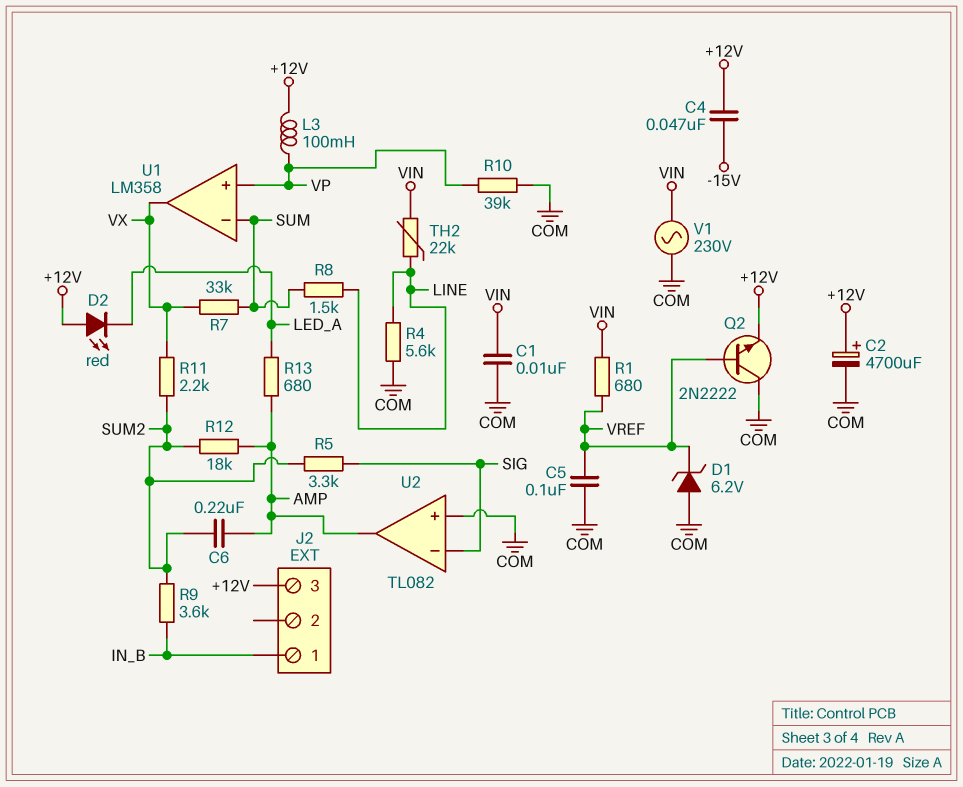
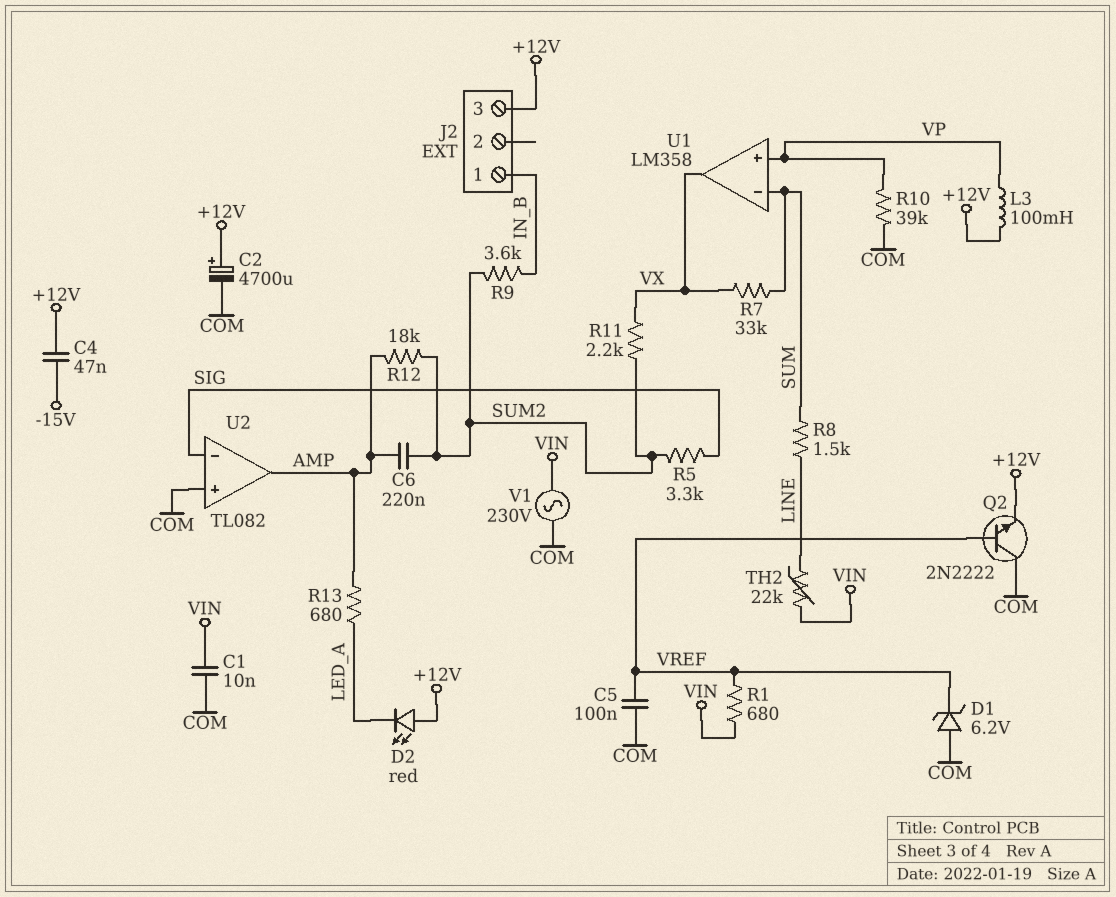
R4: 5.6k (COM, LINE) -> none

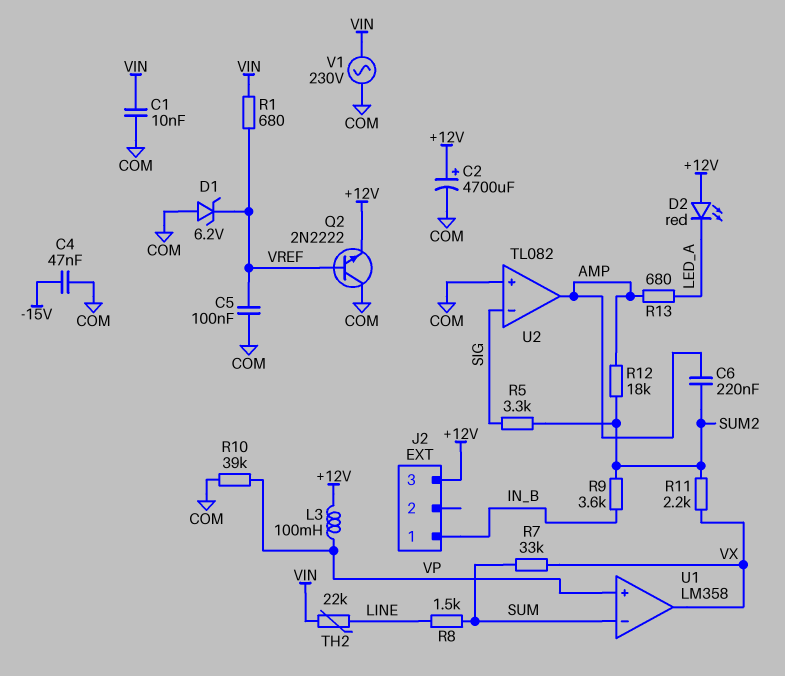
C4: 47nF (+12V, -15V) -> 47nF (-15V, COM)

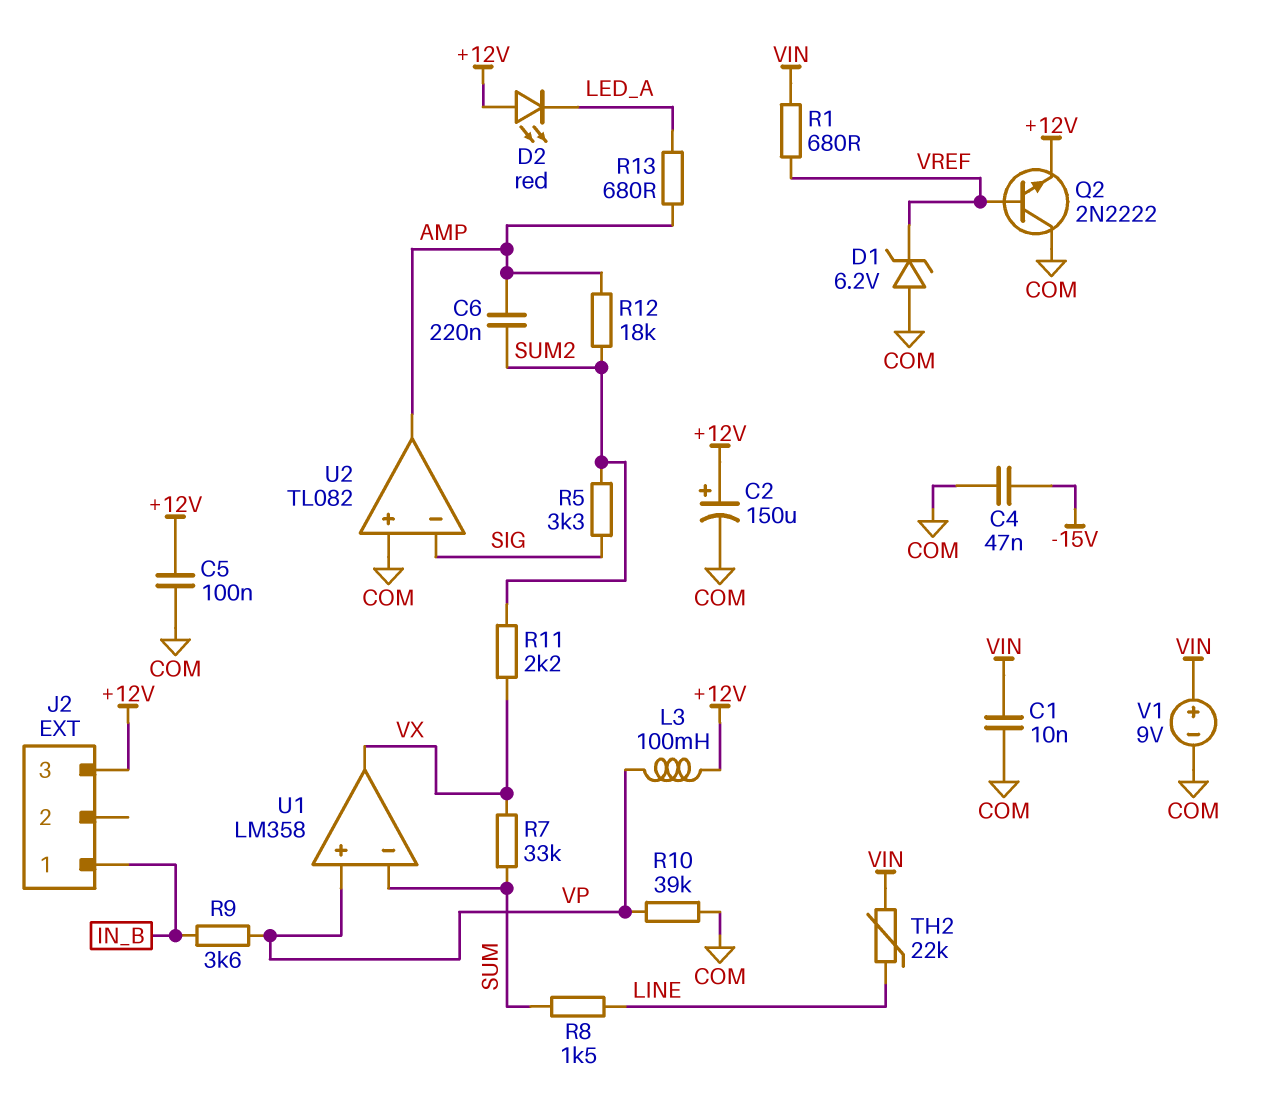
C2: 4700uF (plus +12V, minus COM) -> 150uF (plus +12V, minus COM)
C5: 100nF (COM, VREF) -> 100nF (+12V, COM)
R9: 3.6k (IN_B, SUM2) -> 3.6k (IN_B, VP)
V1: AC 230V (COM, VIN) -> 9V (plus VIN, minus COM)

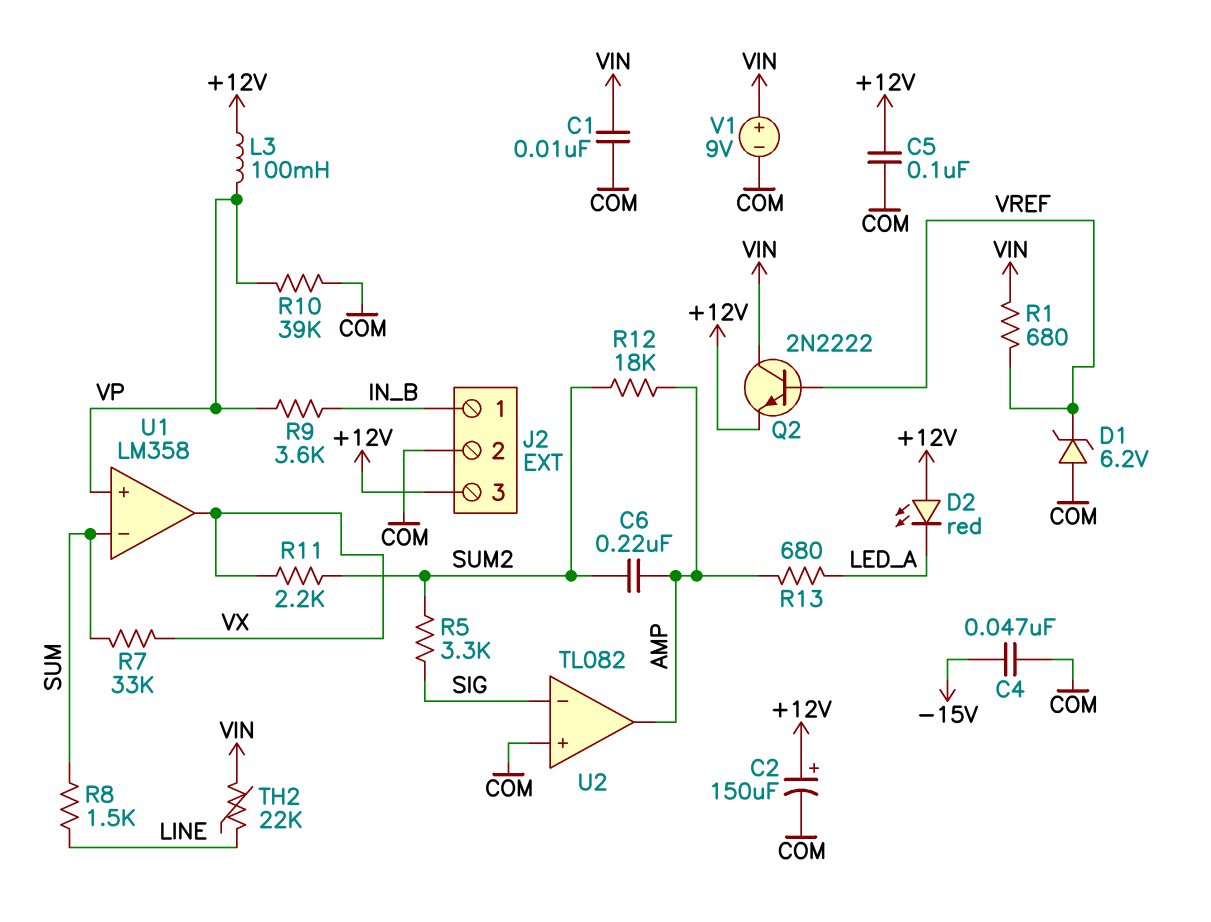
J2 pin 2: none -> COM
Q2: NPN 2N2222 (B VREF, C COM, E +12V) -> NPN 2N2222 (B VREF, C VIN, E +12V)

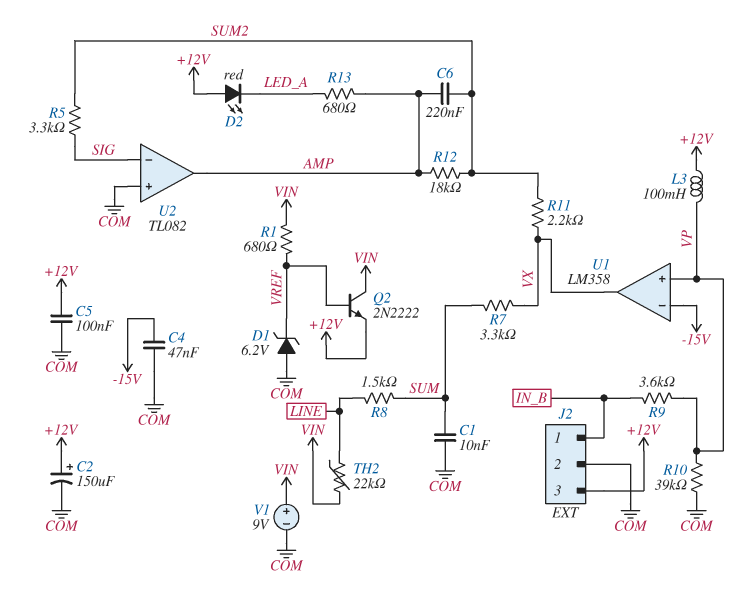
C1: 10nF (COM, VIN) -> 10nF (COM, SUM)
R7: 33k (SUM, VX) -> 3.3k (SUM, VX)
U1 pin in-: SUM -> -15V

